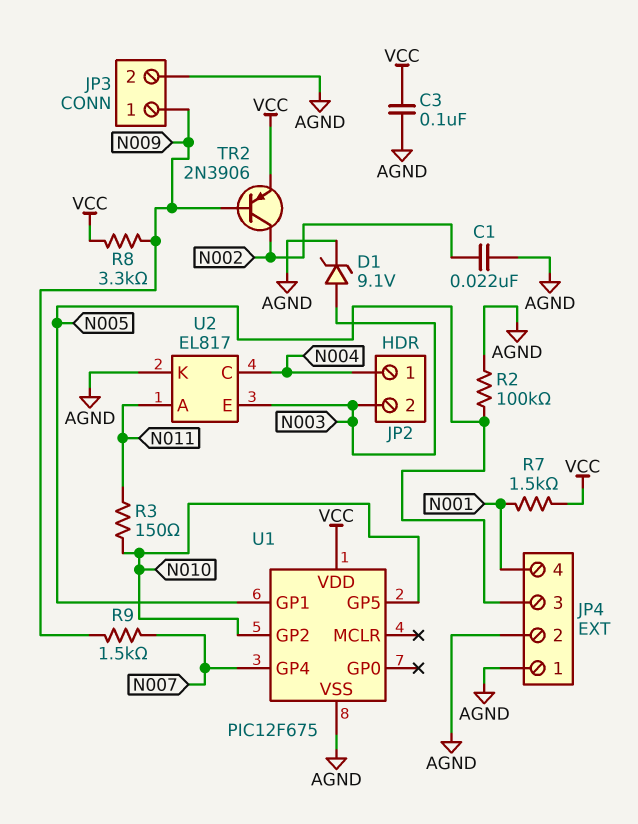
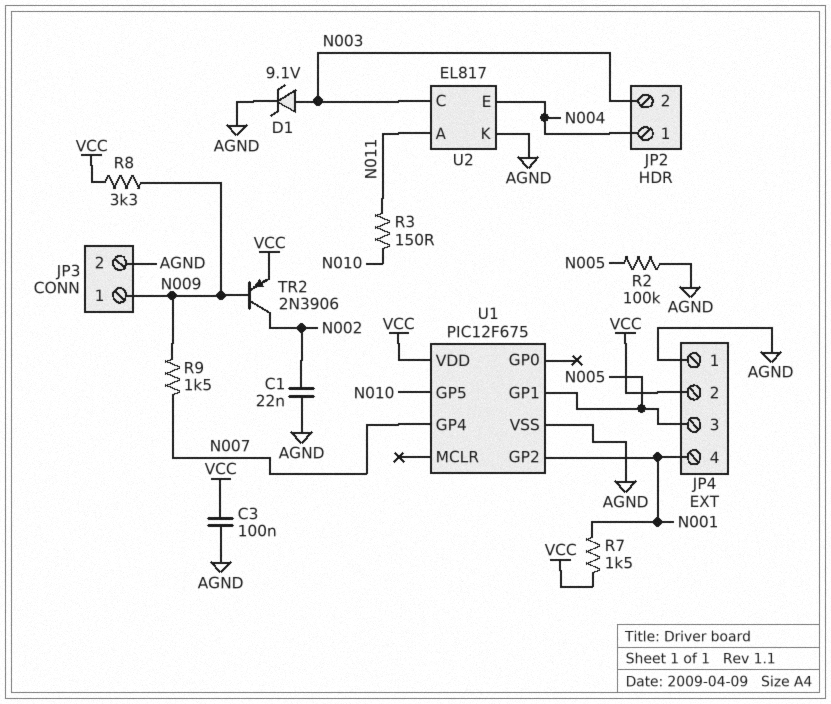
JP4 pin 2: AGND -> VCC
U1 pin GP2: N010 -> N001
U2 pin C: N004 -> N003
U2 pin E: N003 -> N004

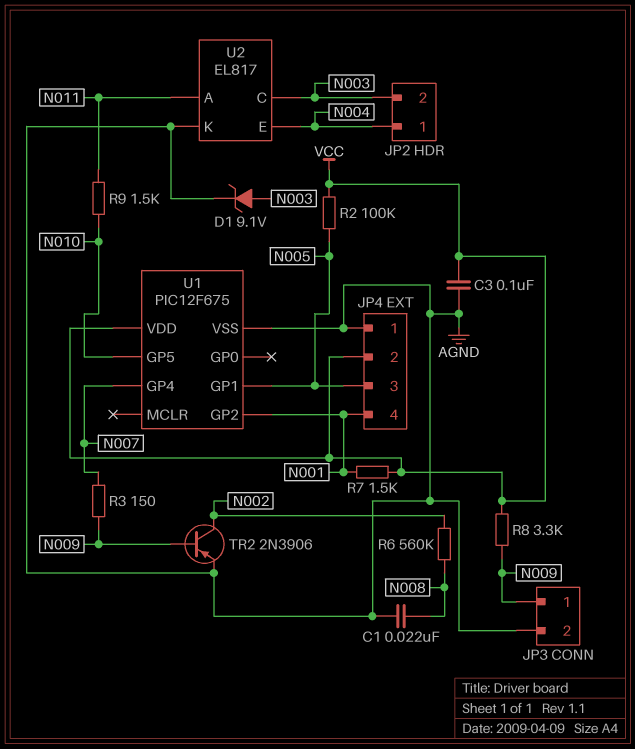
C1: 22nF (AGND, N002) -> 22nF (AGND, N008)
R2: 100k (AGND, N005) -> 100k (N005, VCC)
R3: 150 (N010, N011) -> 150 (N007, N009)
R6: none -> 560k (N002, N008)
R9: 1.5k (N007, N009) -> 1.5k (N010, N011)
TR2: PNP 2N3906 (B N009, C N002, E VCC) -> PNP 2N3906 (B N009, C N002, E AGND)

